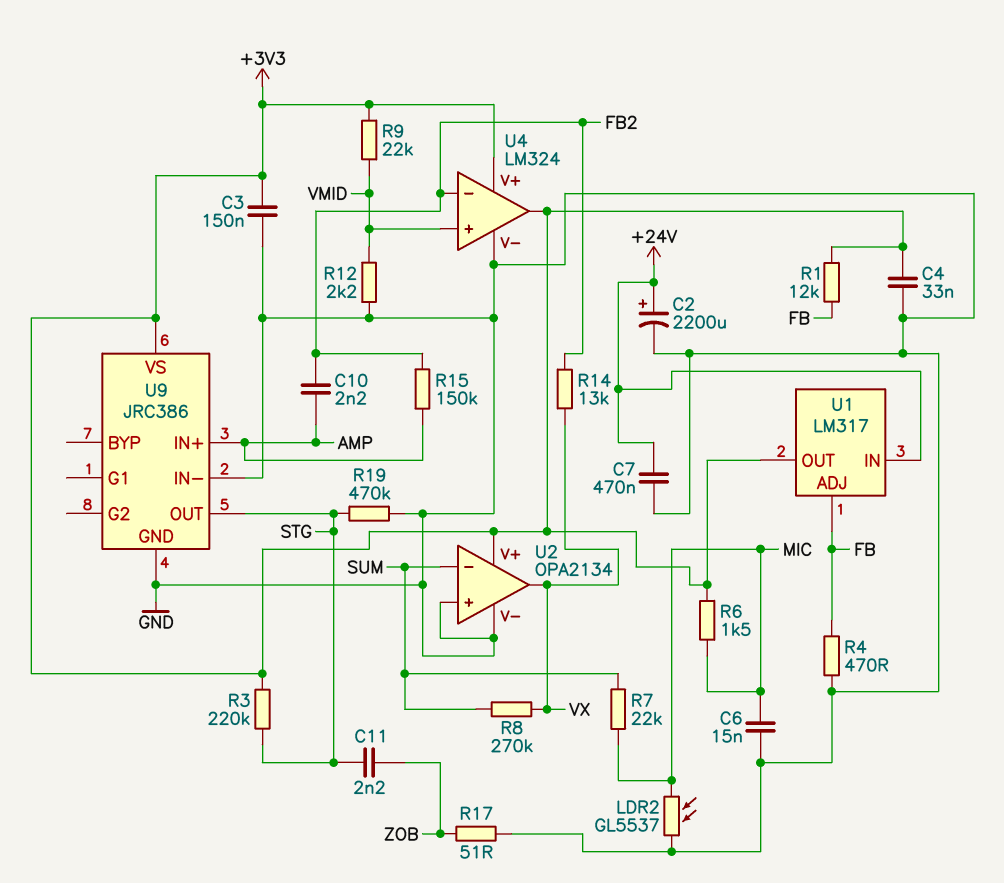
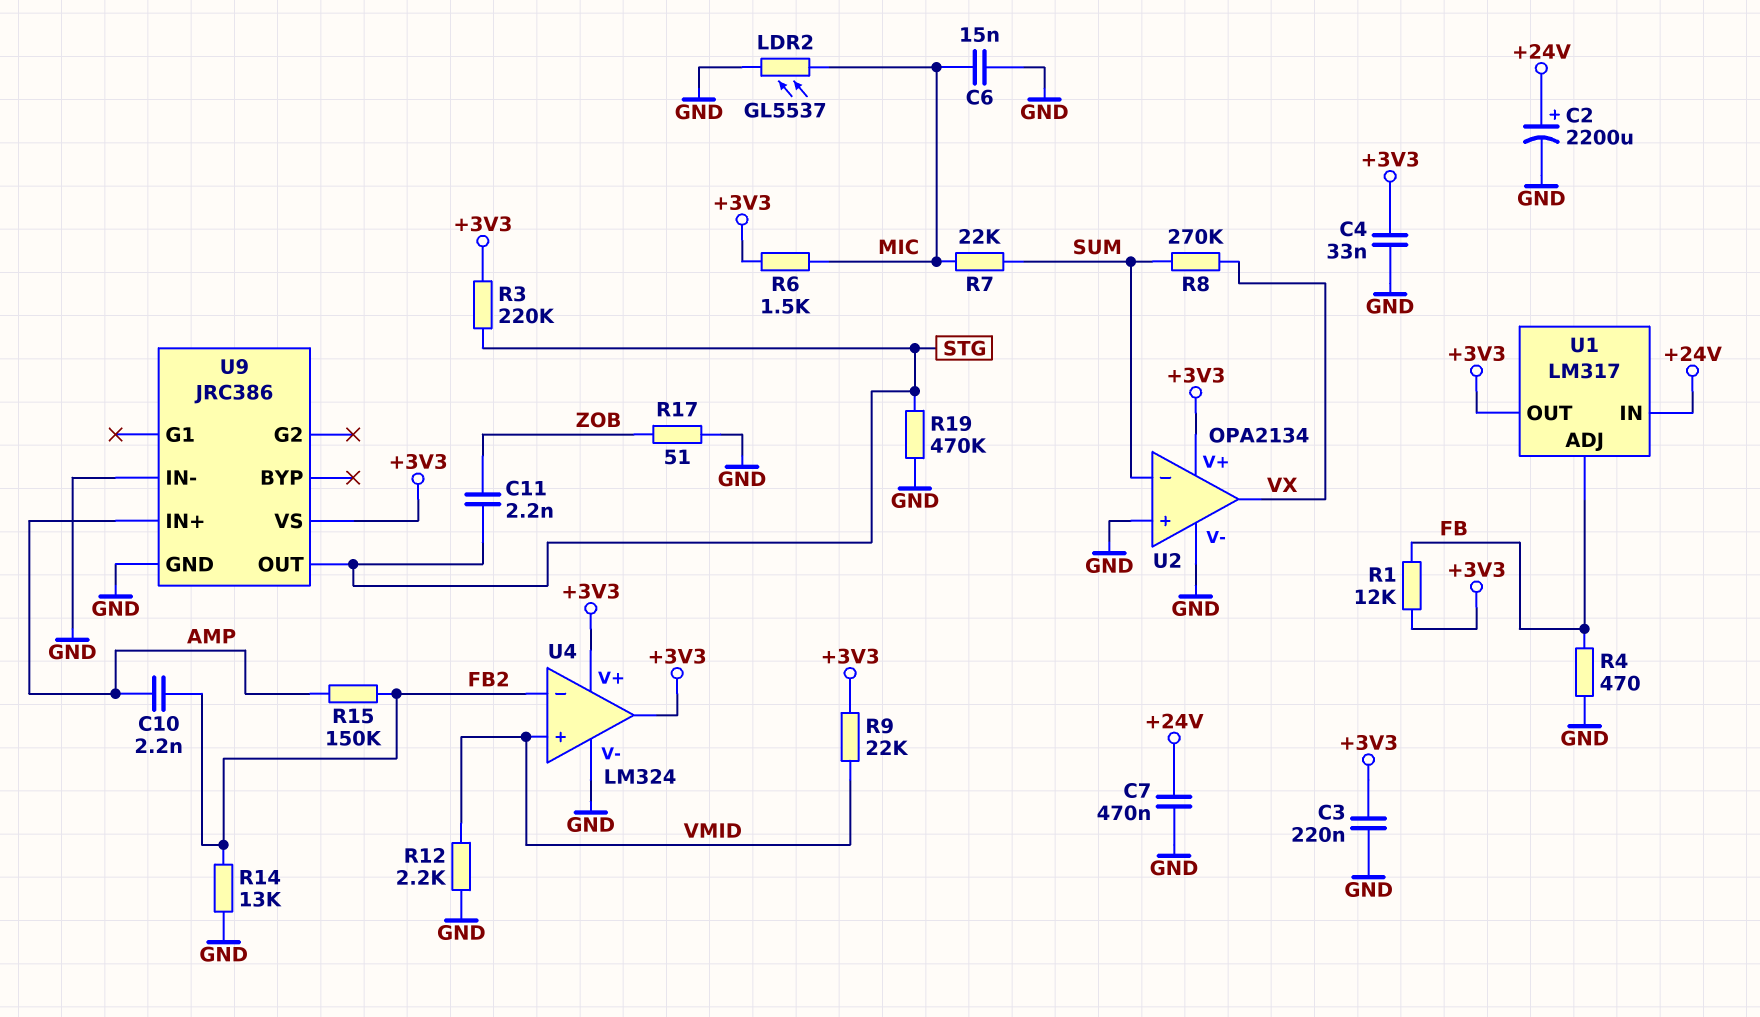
C3: 150nF (+3V3, GND) -> 220nF (+3V3, GND)
R14: 13k (FB2, VX) -> 13k (FB2, GND)

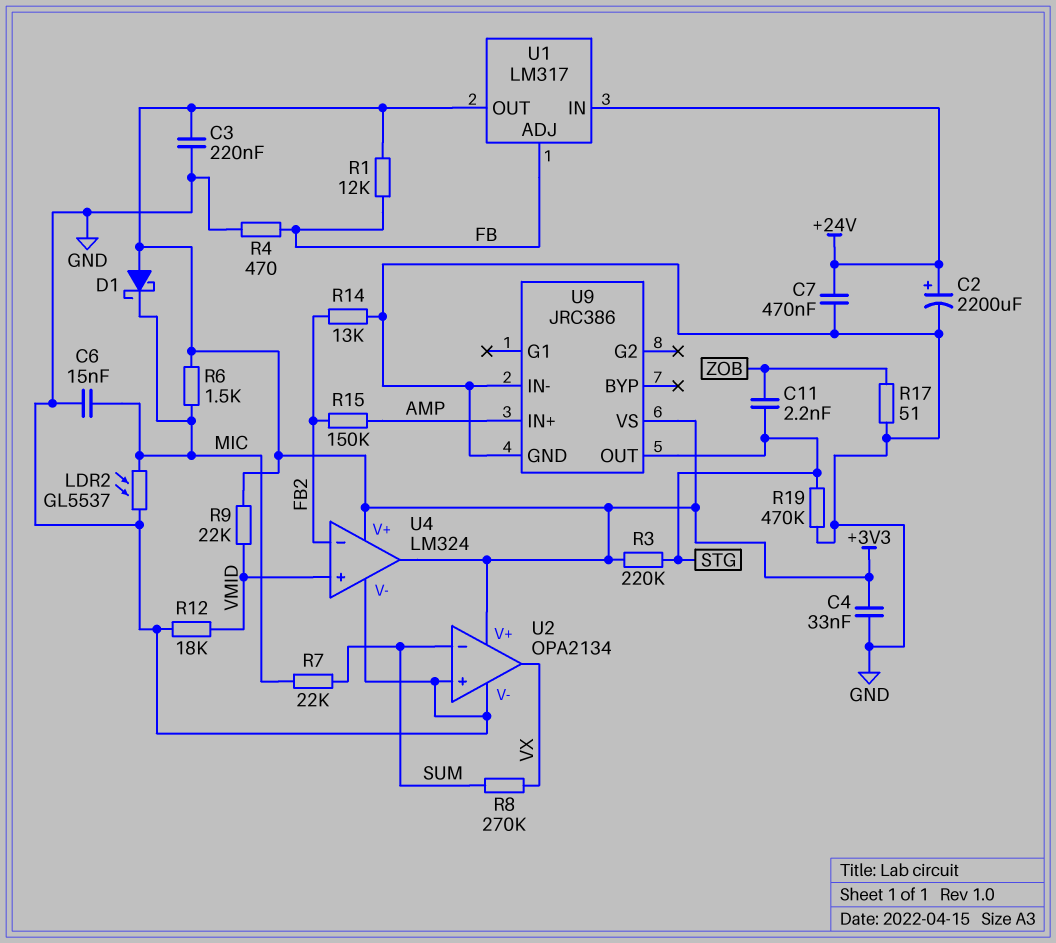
C10: 2.2nF (AMP, FB2) -> none
D1: none -> schottky (A +3V3, K MIC)
R12: 2.2k (GND, VMID) -> 18k (GND, VMID)

